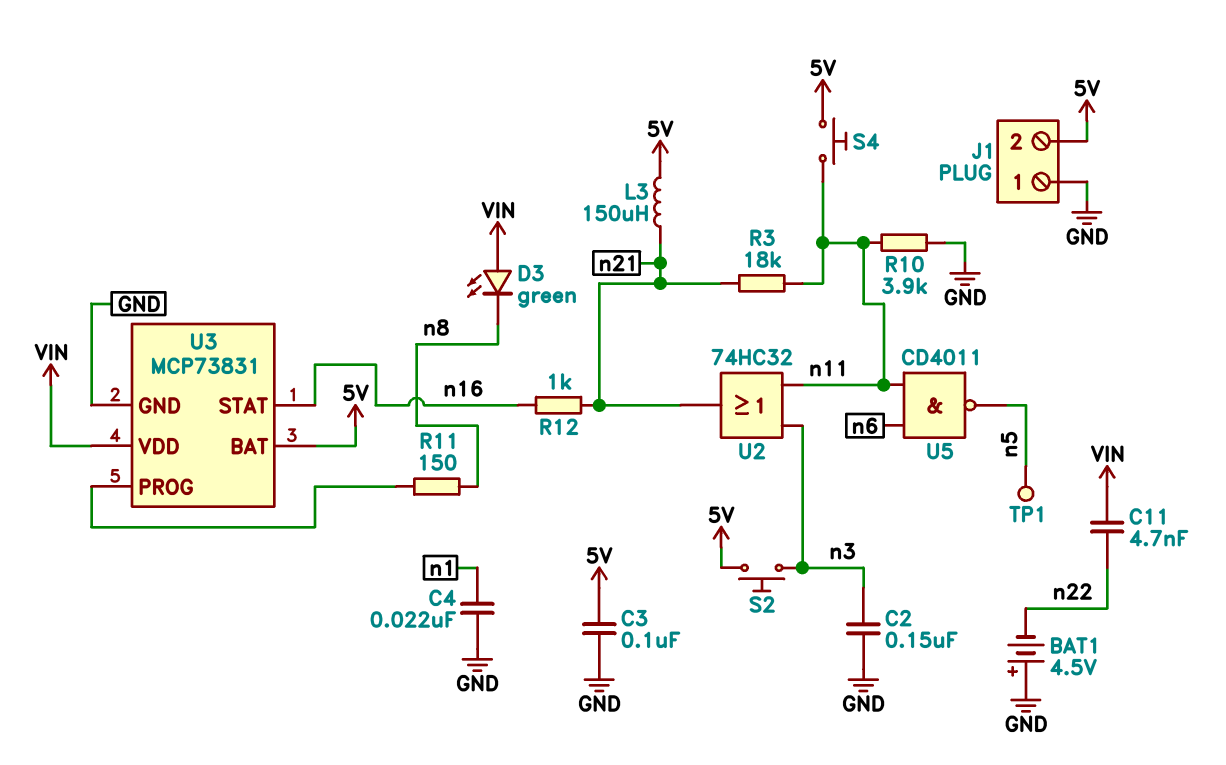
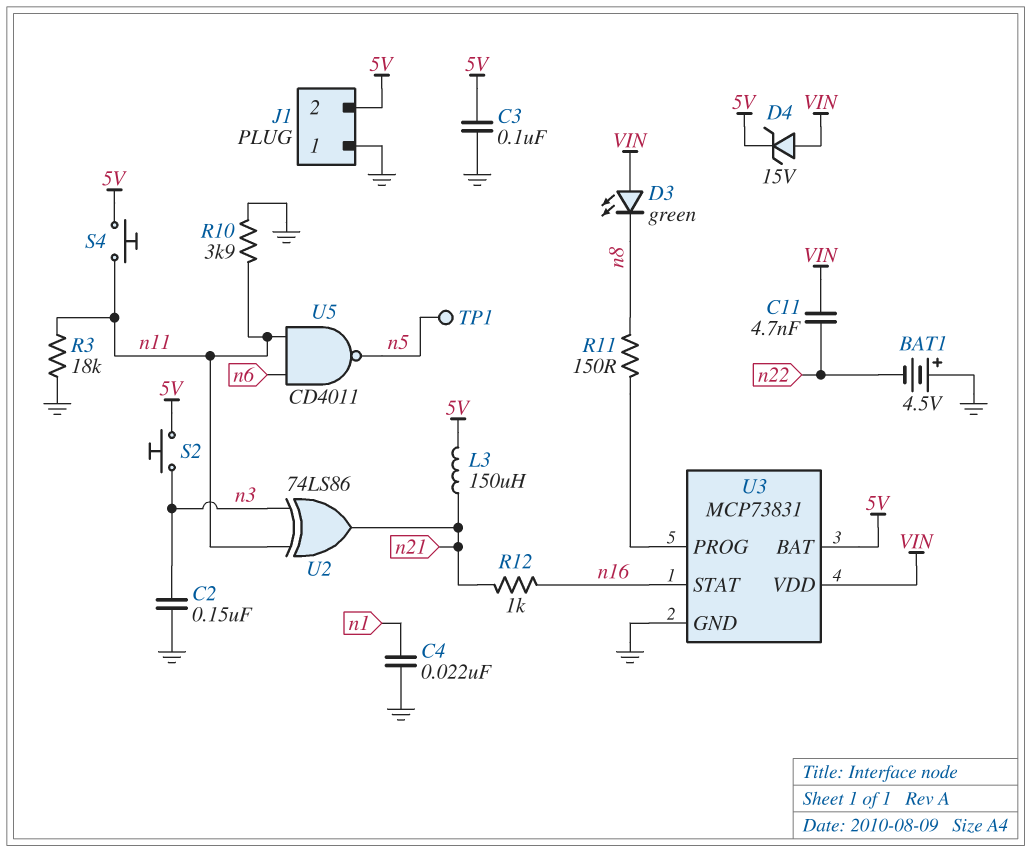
D4: none -> zener 15V (A VIN, K 5V)
R3: 18k (n11, n21) -> 18k (GND, n11)
U2: OR 74HC32 (in n3, in n11, out n21) -> XOR 74LS86 (in n3, in n11, out n21)

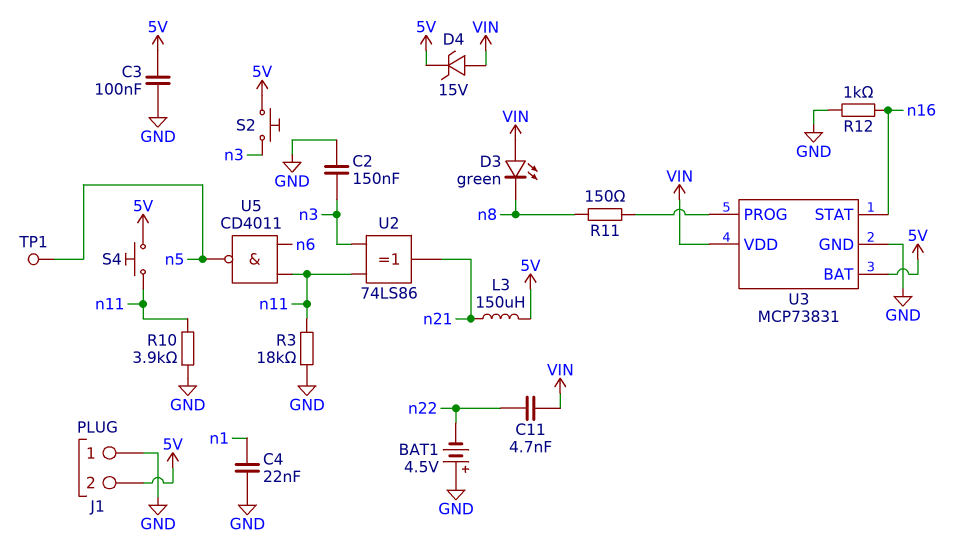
R12: 1k (n16, n21) -> 1k (GND, n16)

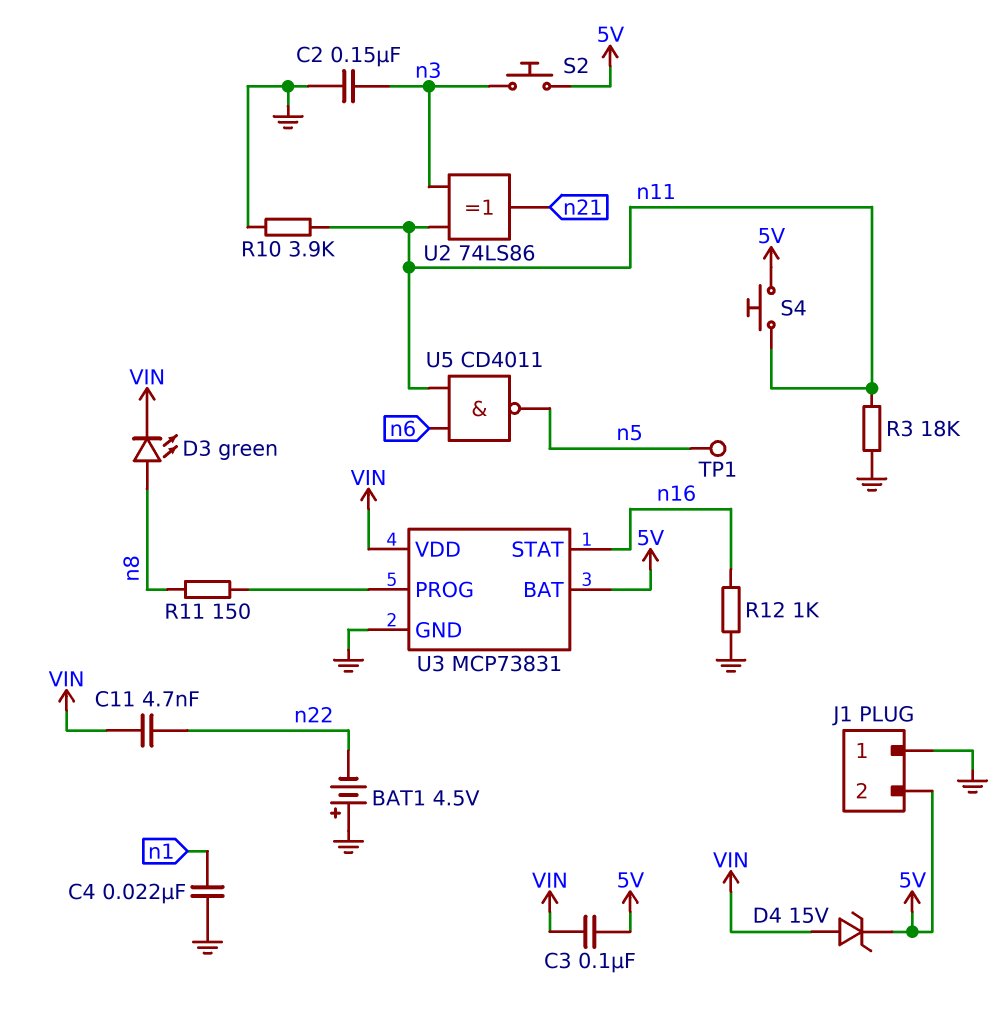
C3: 100nF (5V, GND) -> 100nF (5V, VIN)
D3: LED green (A VIN, K n8) -> LED green (A n8, K VIN)
L3: 150uH (5V, n21) -> none

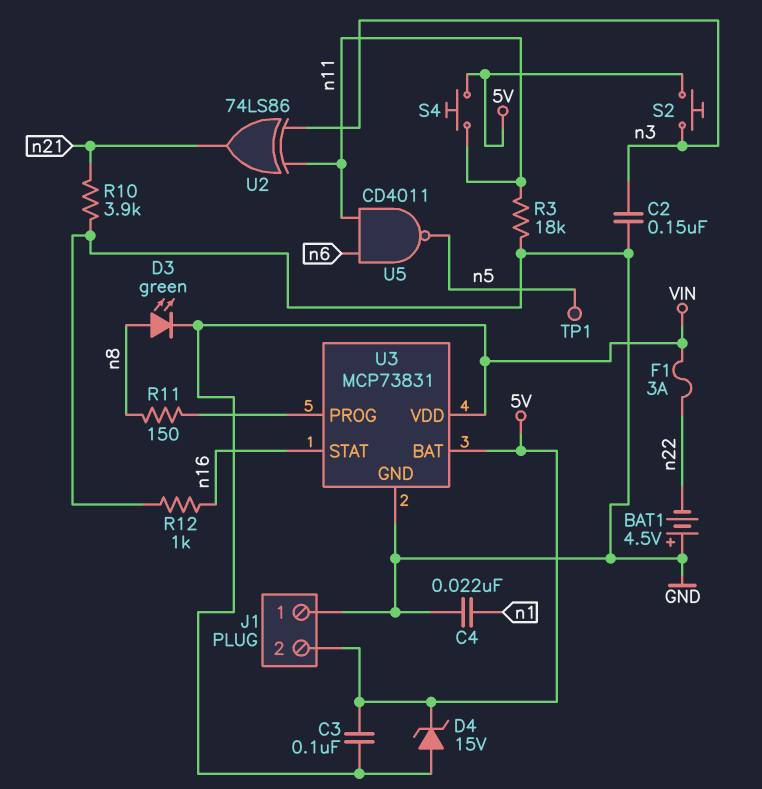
C11: 4.7nF (VIN, n22) -> none
F1: none -> 3A (VIN, n22)
R10: 3.9k (GND, n11) -> 3.9k (GND, n21)

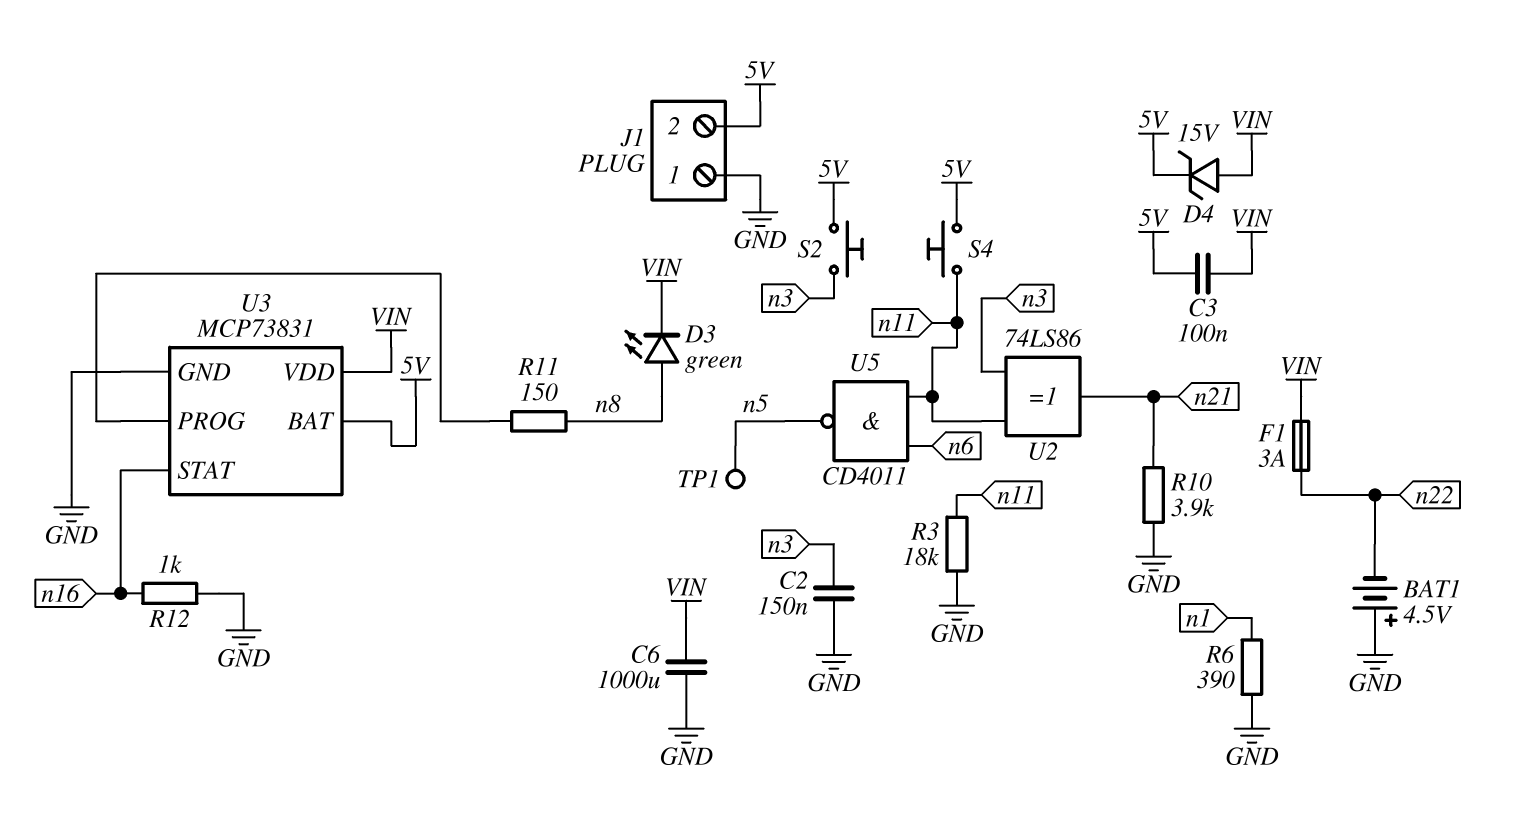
C4: 22nF (GND, n1) -> none
C6: none -> 1000uF (GND, VIN)
R6: none -> 390 (GND, n1)

